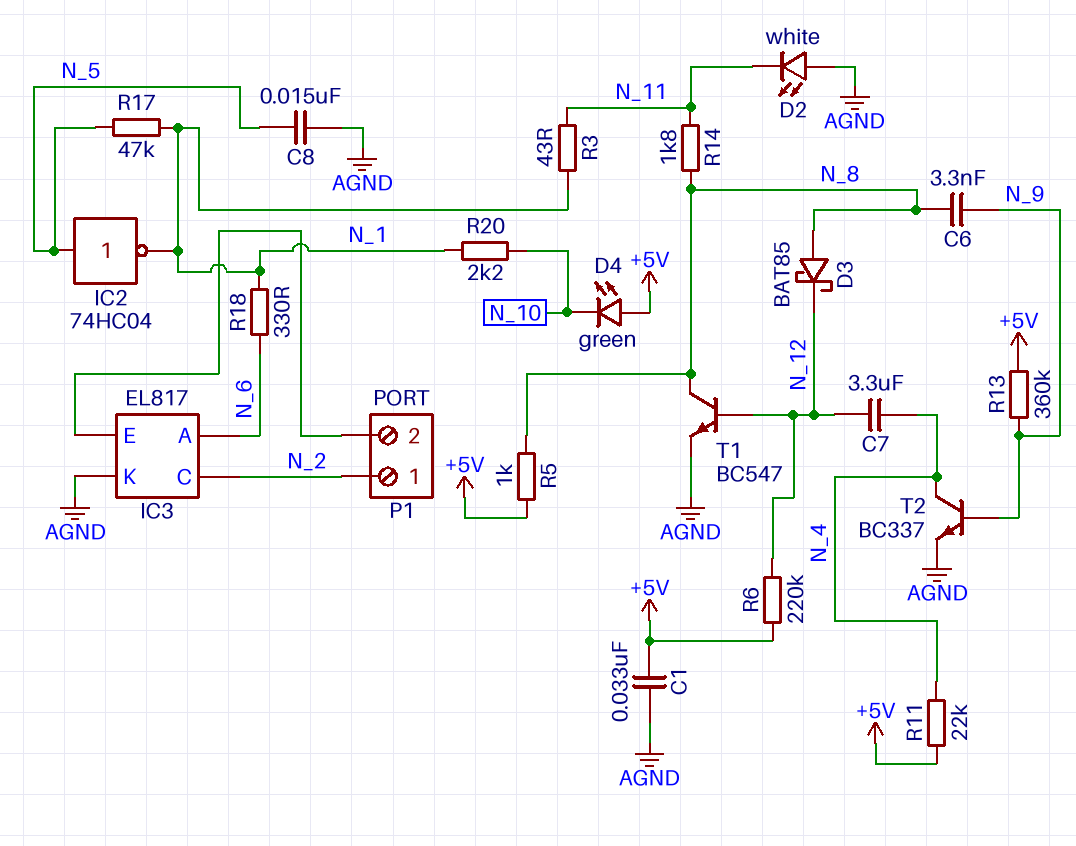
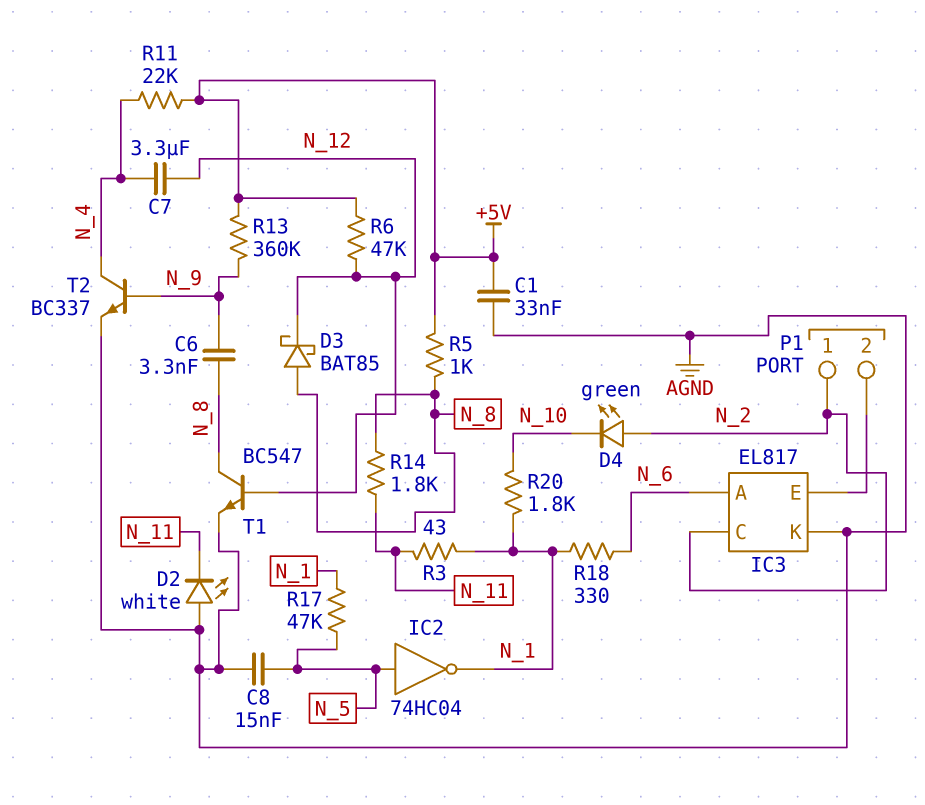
D4: LED green (A +5V, K N_10) -> LED green (A N_2, K N_10)
R6: 220k (+5V, N_12) -> 47k (+5V, N_12)
R20: 2.2k (N_1, N_10) -> 1.8k (N_1, N_10)

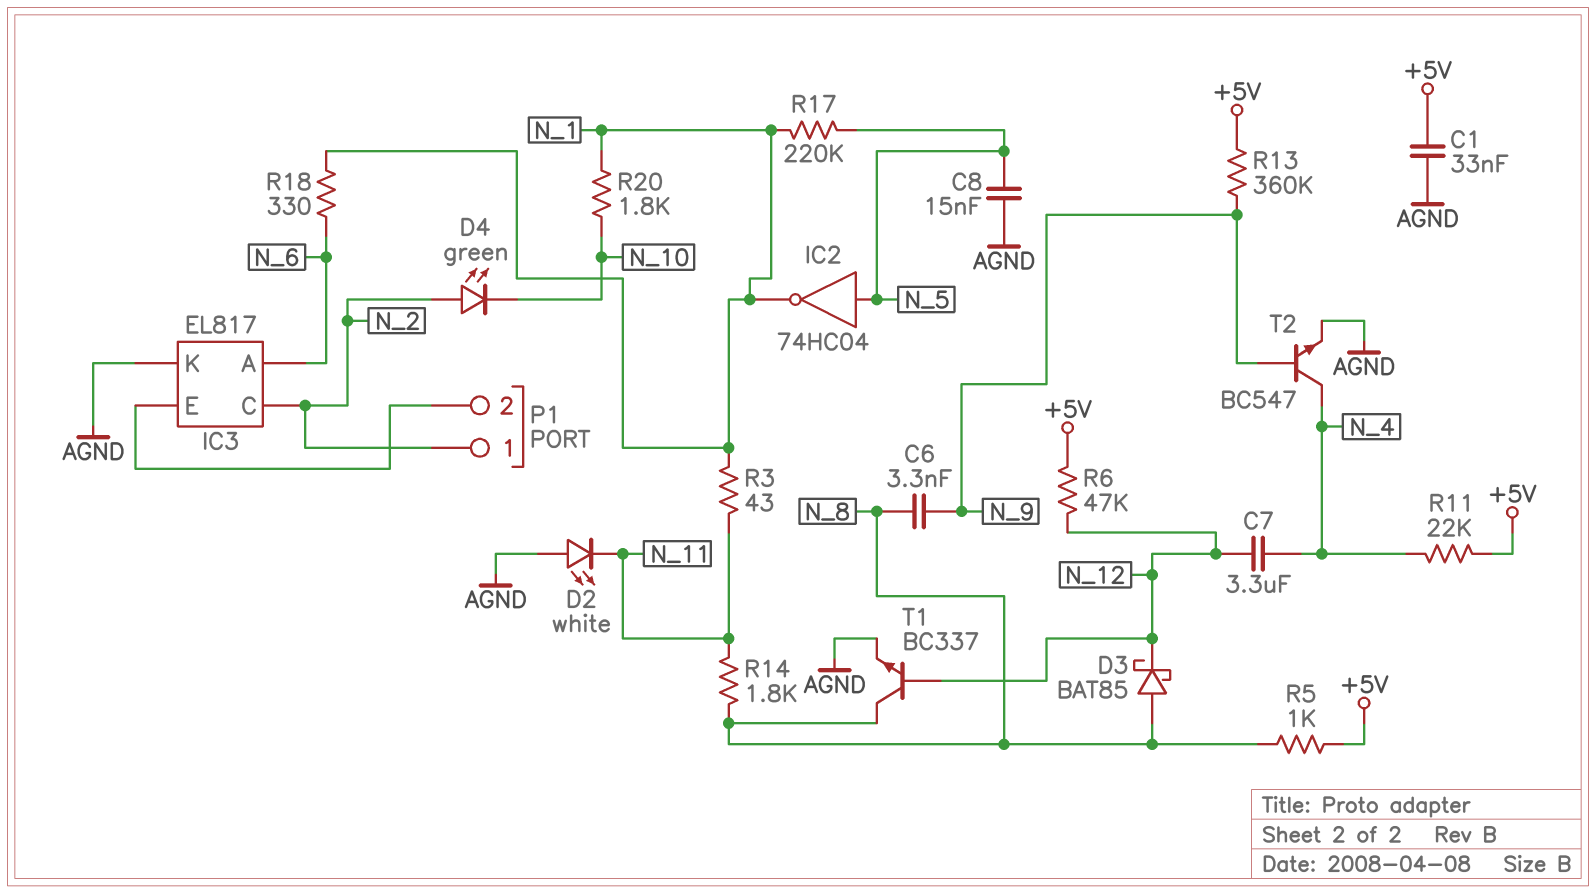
R17: 47k (N_1, N_5) -> 220k (N_1, N_5)
T1: NPN BC547 (B N_12, C N_8, E AGND) -> NPN BC337 (B N_12, C N_8, E AGND)
T2: NPN BC337 (B N_9, C N_4, E AGND) -> NPN BC547 (B N_9, C N_4, E AGND)

